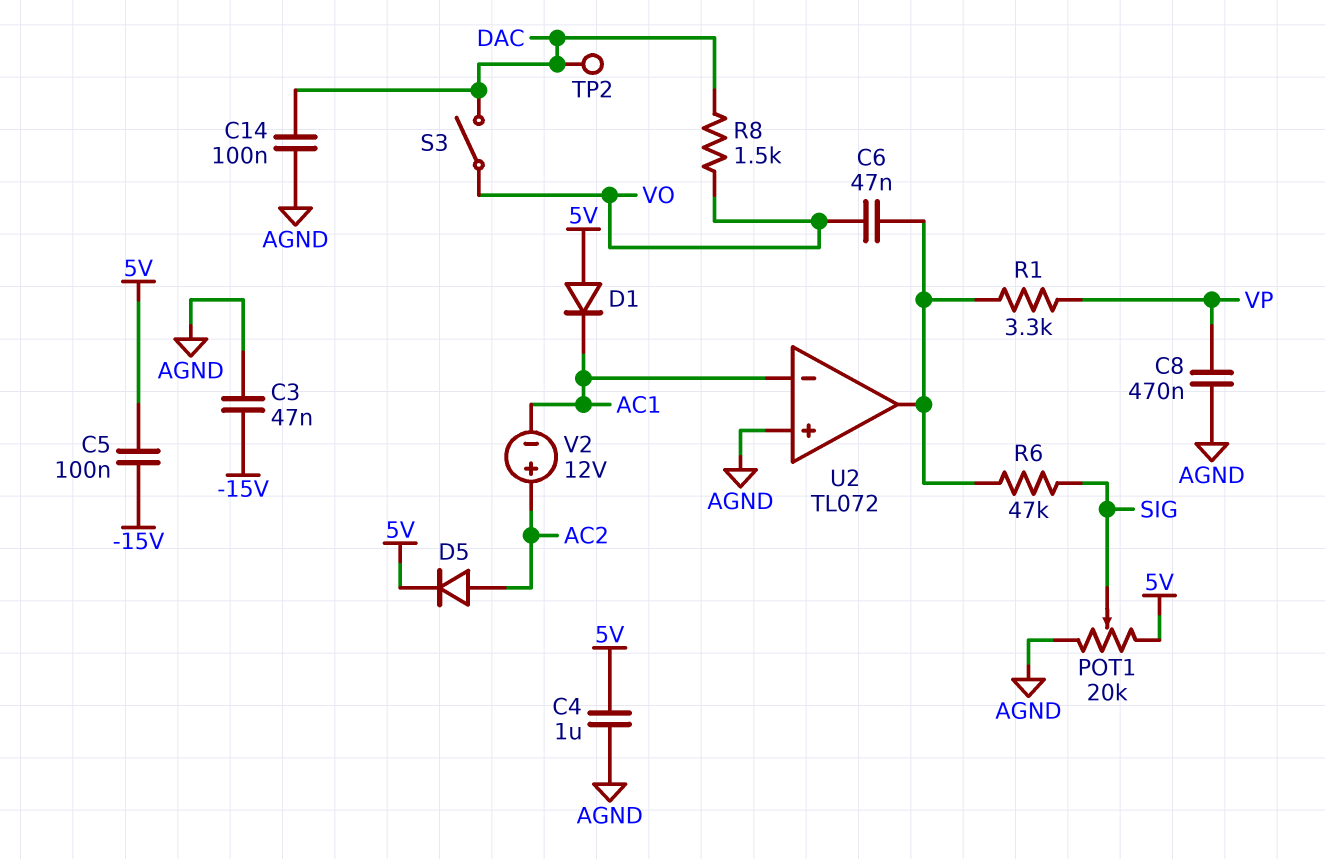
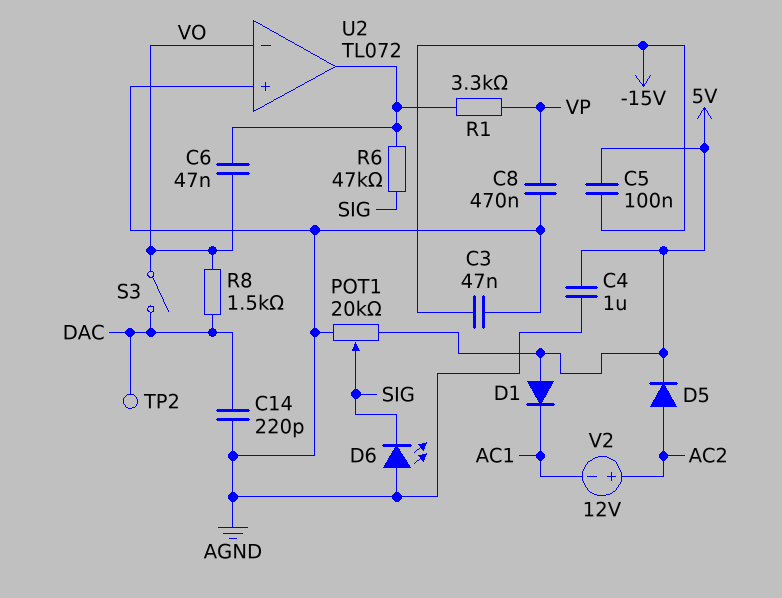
C14: 100nF (AGND, DAC) -> 220pF (AGND, DAC)
D6: none -> LED (A AGND, K SIG)
U2 pin in-: AC1 -> VO

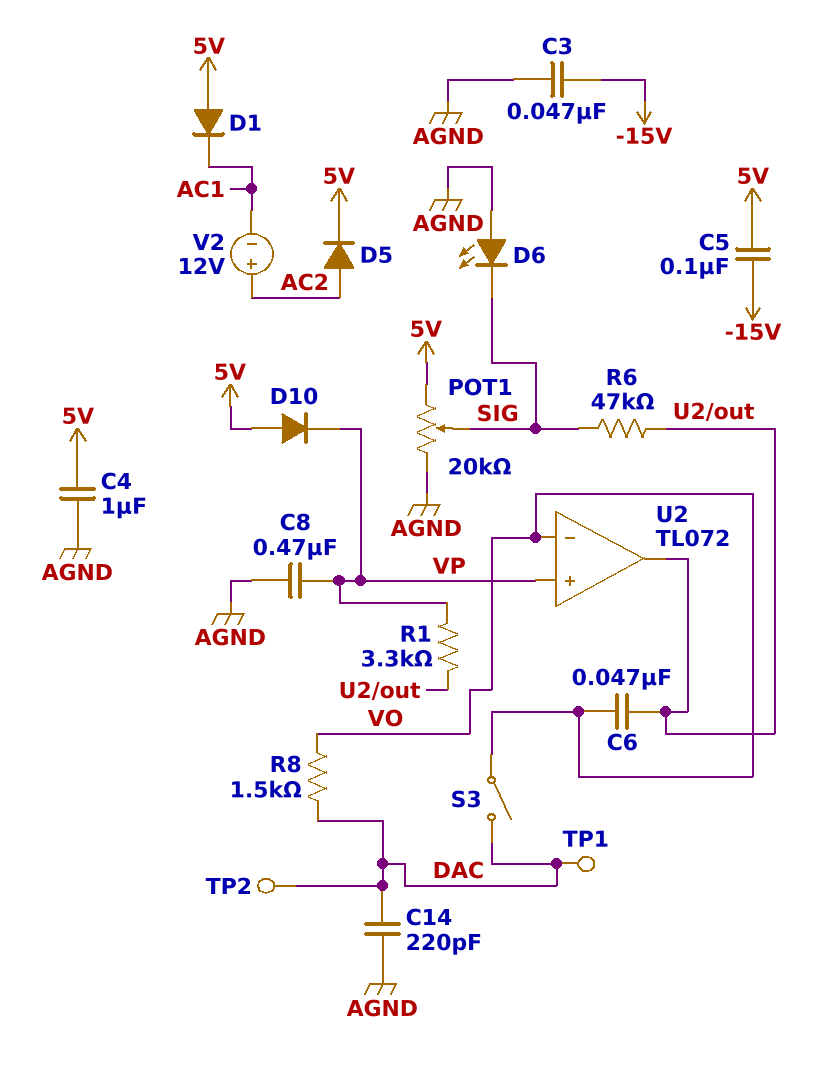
D10: none -> diode (A 5V, K VP)
TP1: none -> test point (DAC)
U2 pin in+: AGND -> VP

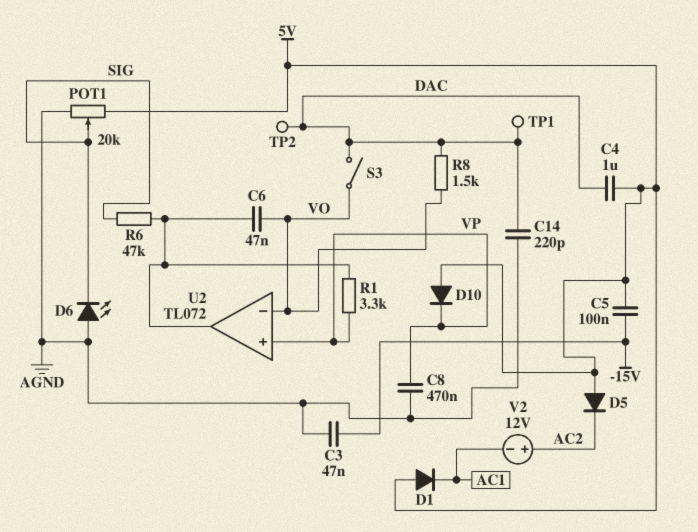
C4: 1uF (5V, AGND) -> 1uF (5V, DAC)
D5: diode (A AC2, K 5V) -> diode (A 5V, K AC2)

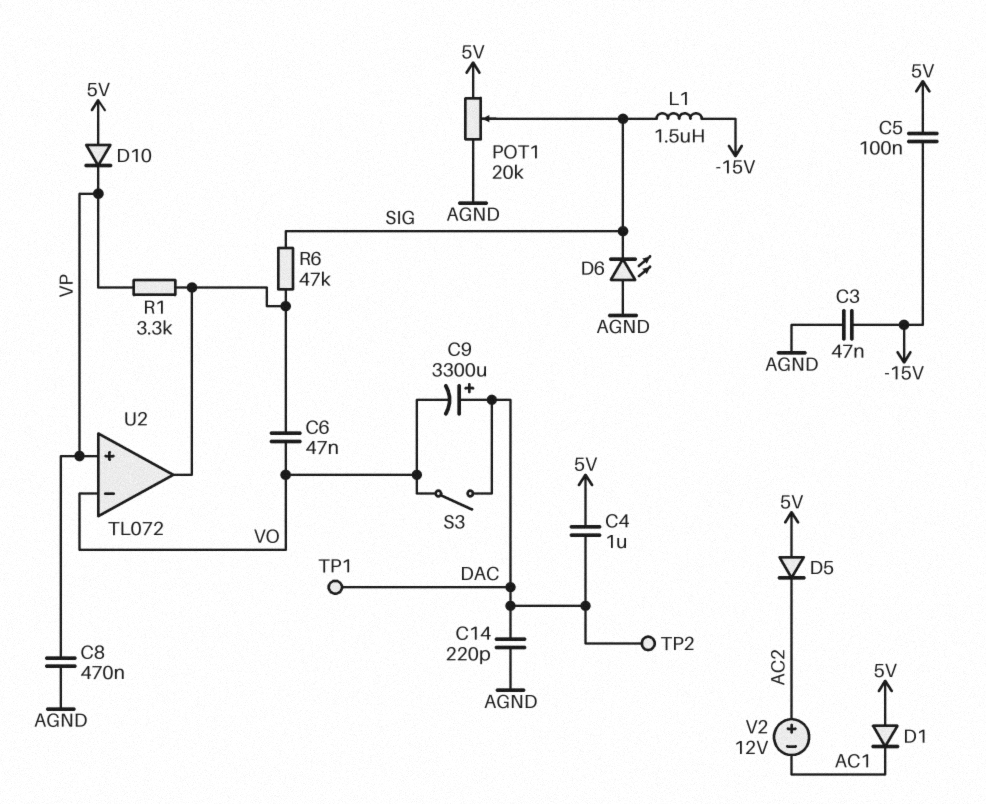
C9: none -> 3300uF (plus DAC, minus VO)
L1: none -> 1.5uH (-15V, SIG)
R8: 1.5k (DAC, VO) -> none

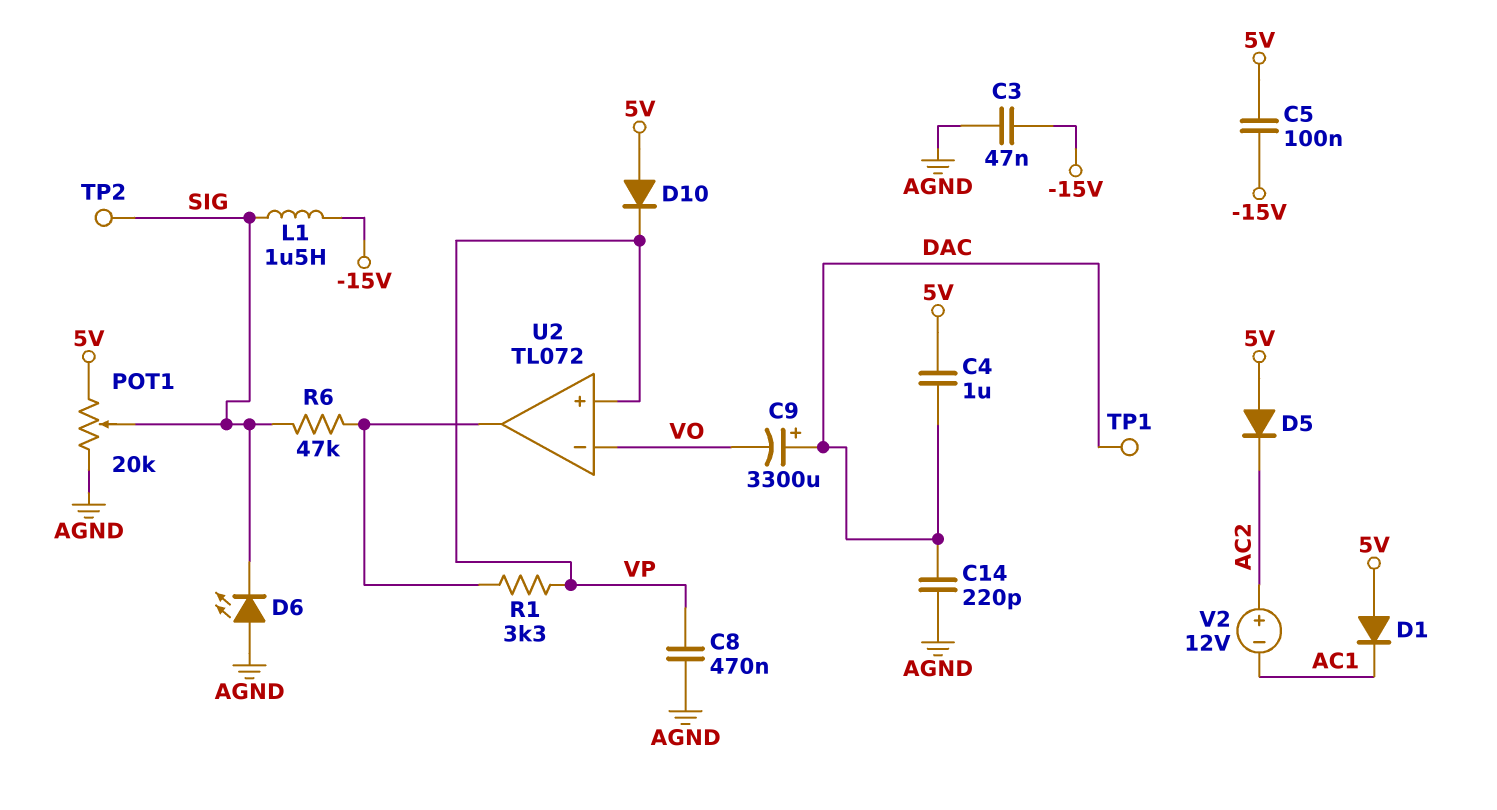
C6: 47nF (U2/out, VO) -> none
S3: switch (DAC, VO) -> none
TP2: test point (DAC) -> test point (SIG)

